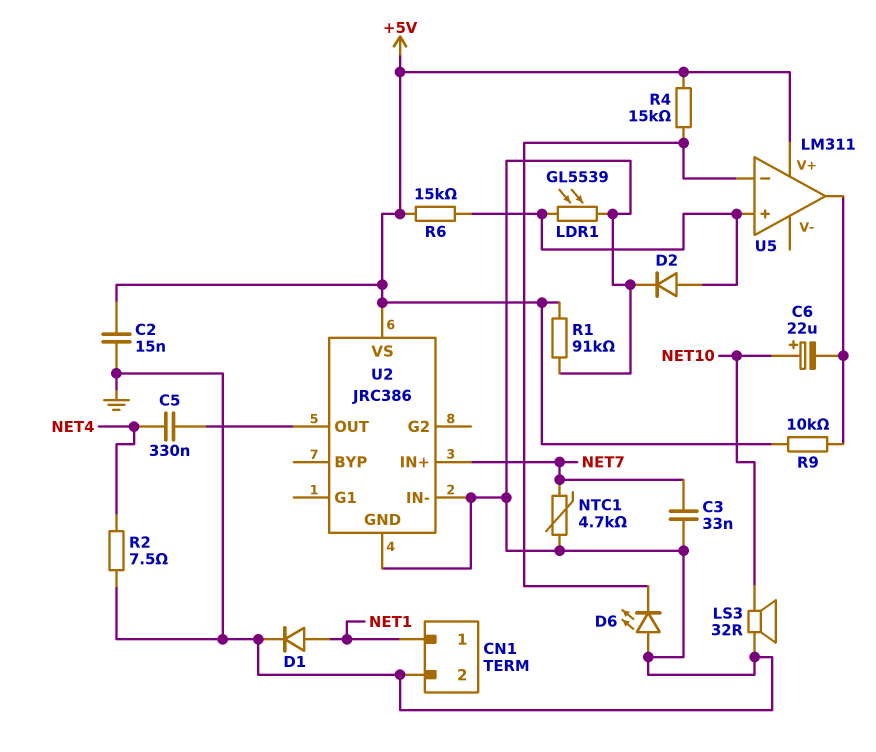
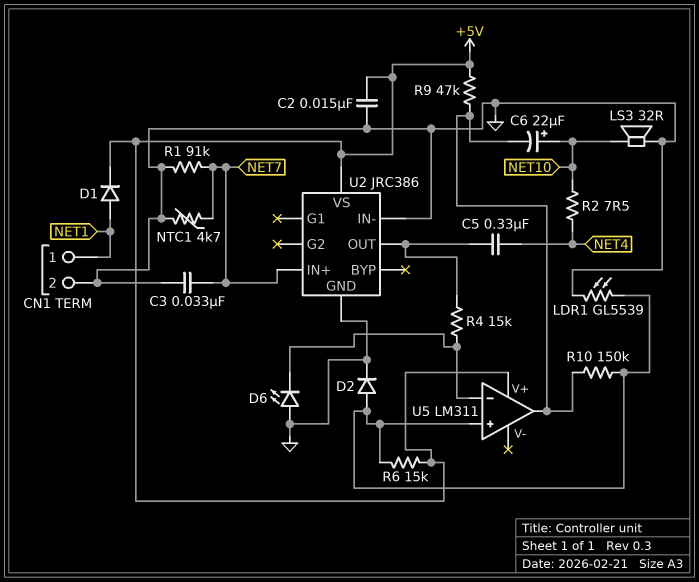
D1: diode (A NET1, K GND) -> diode (A NET1, K +5V)
R1: 91k (+5V, GND) -> 91k (GND, NET7)
R2: 7.5 (GND, NET4) -> 7.5 (NET4, NET10)
R4: 15k (+5V, U5/in-) -> 15k (U2/OUT, U5/in-)
R9: 10k (+5V, U5/out) -> 47k (+5V, U5/out)
R10: none -> 150k (U5/in+, U5/out)

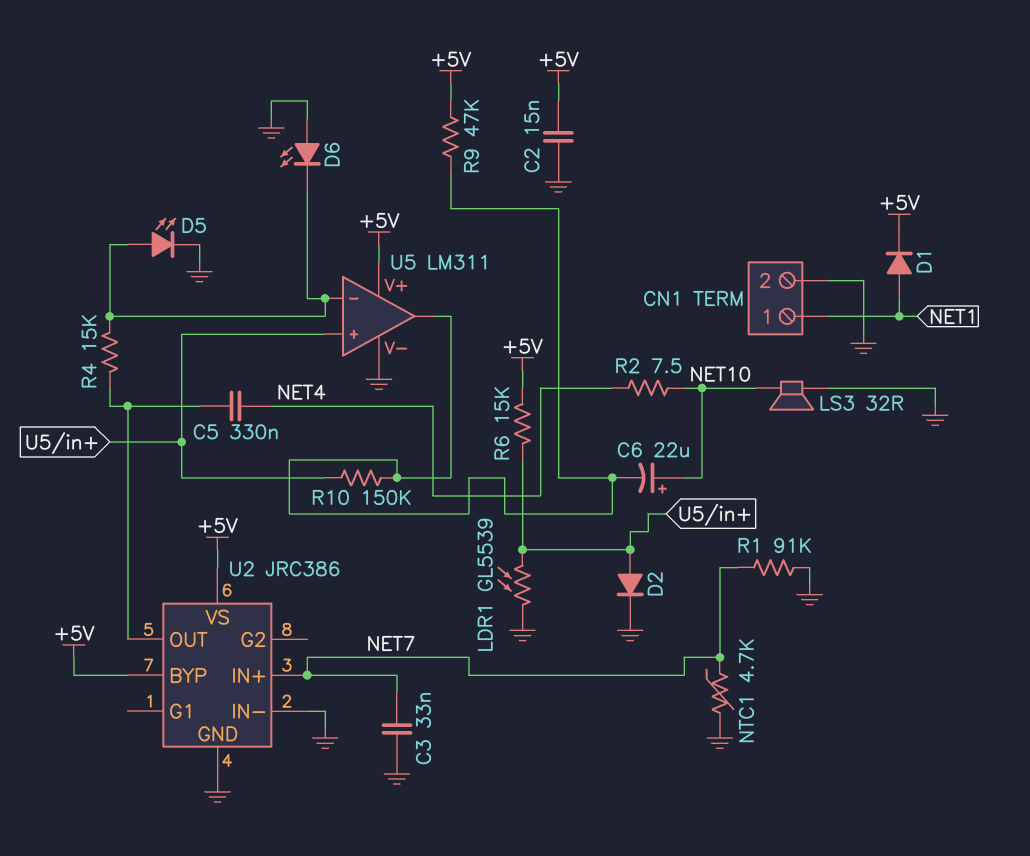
D5: none -> LED (A U5/in-, K GND)
U2 pin BYP: none -> +5V
U5 pin V-: none -> GND

